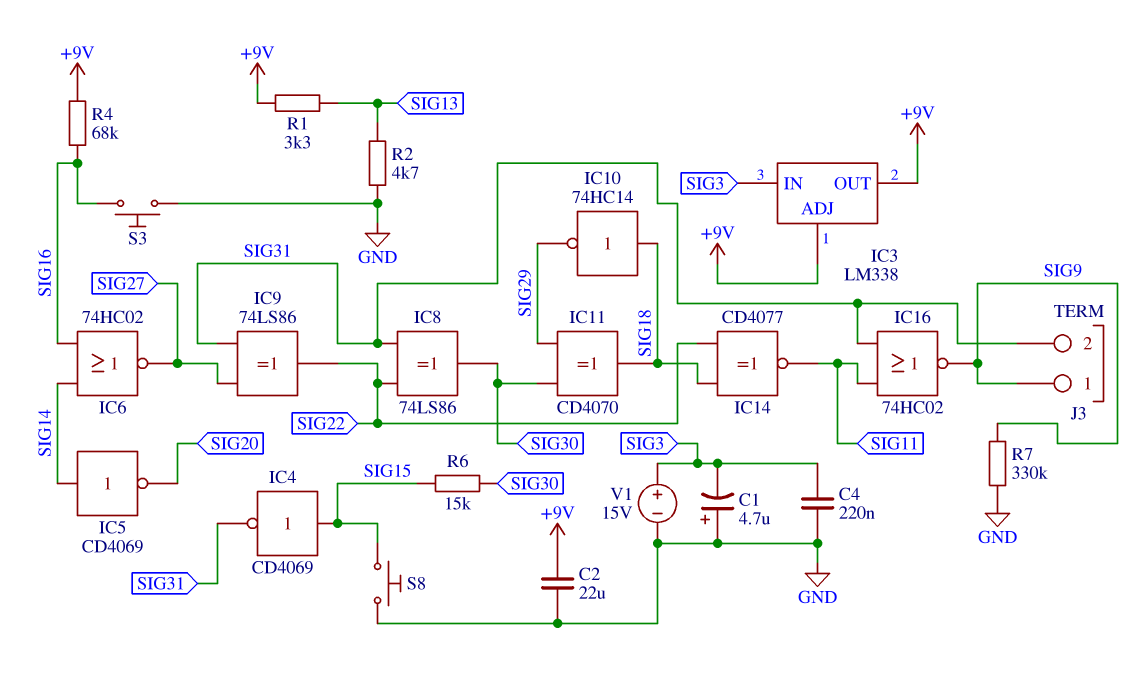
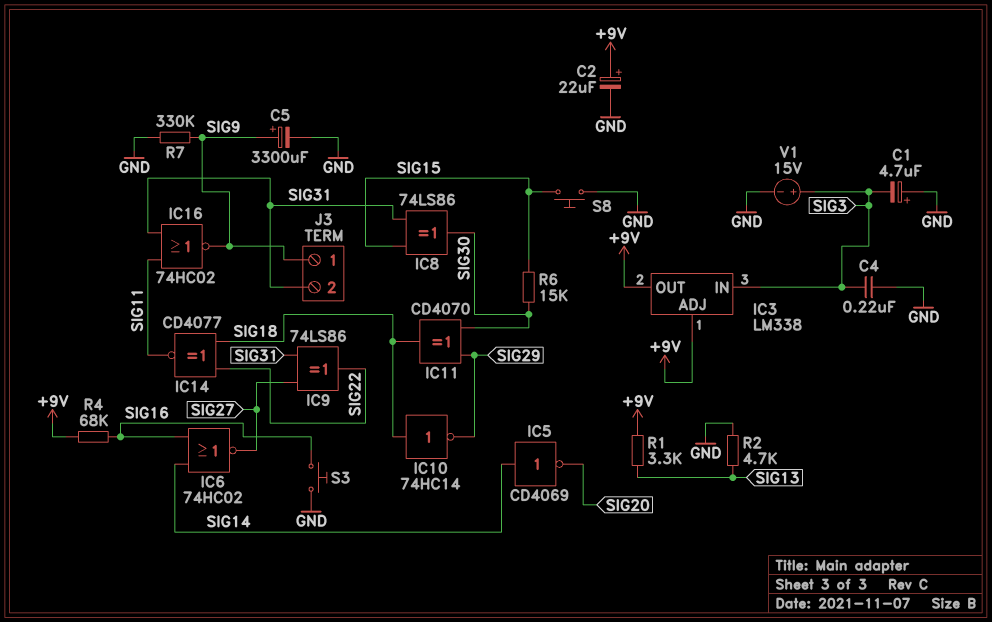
C2: 22uF (+9V, GND) -> 22uF (plus +9V, minus GND)
C5: none -> 3300uF (plus SIG9, minus GND)
IC4: NOT CD4069 (in SIG15, out SIG31) -> none
IC8: XOR 74LS86 (in SIG22, in SIG31, out SIG30) -> XOR 74LS86 (in SIG15, in SIG31, out SIG30)

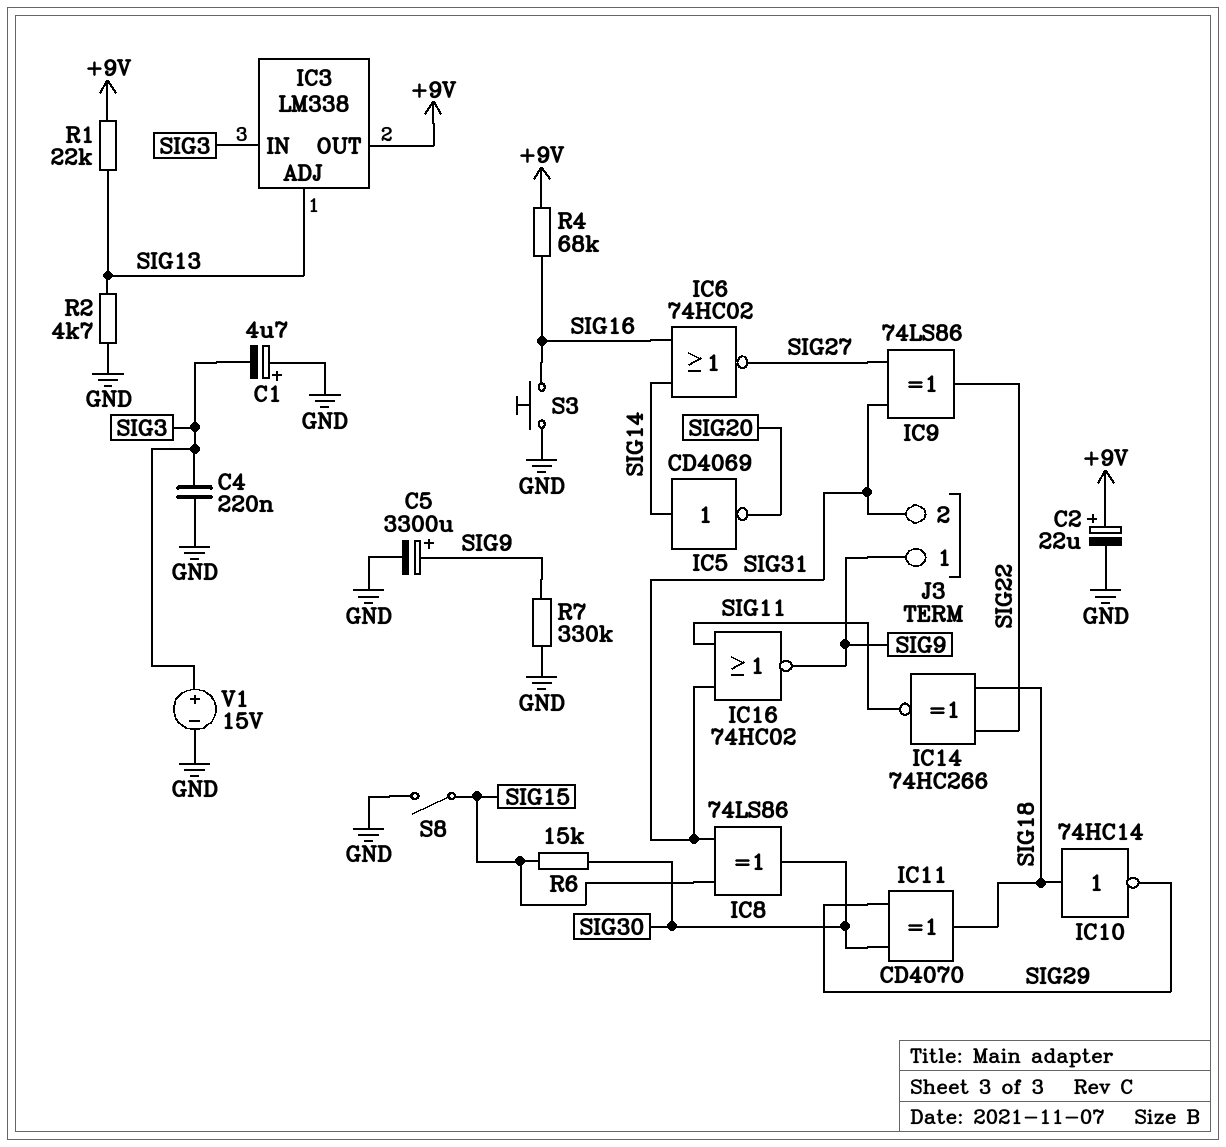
IC3 pin ADJ: +9V -> SIG13
IC14: XNOR CD4077 (in SIG18, in SIG22, out SIG11) -> XNOR 74HC266 (in SIG18, in SIG22, out SIG11)
R1: 3.3k (+9V, SIG13) -> 22k (+9V, SIG13)
S8: button (GND, SIG15) -> switch (GND, SIG15)

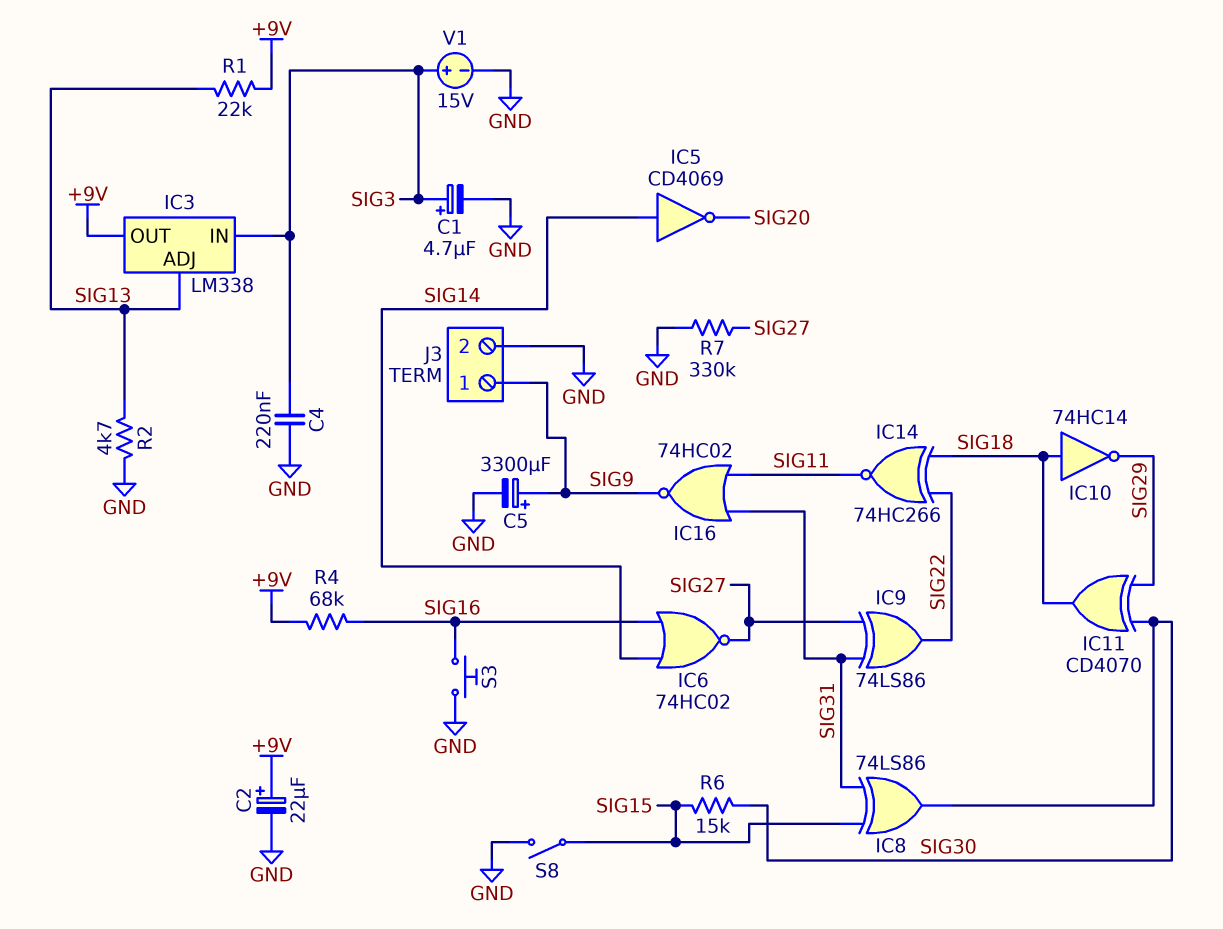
C1: 4.7uF (plus GND, minus SIG3) -> 4.7uF (plus SIG3, minus GND)
J3 pin 2: SIG31 -> GND
R7: 330k (GND, SIG9) -> 330k (GND, SIG27)

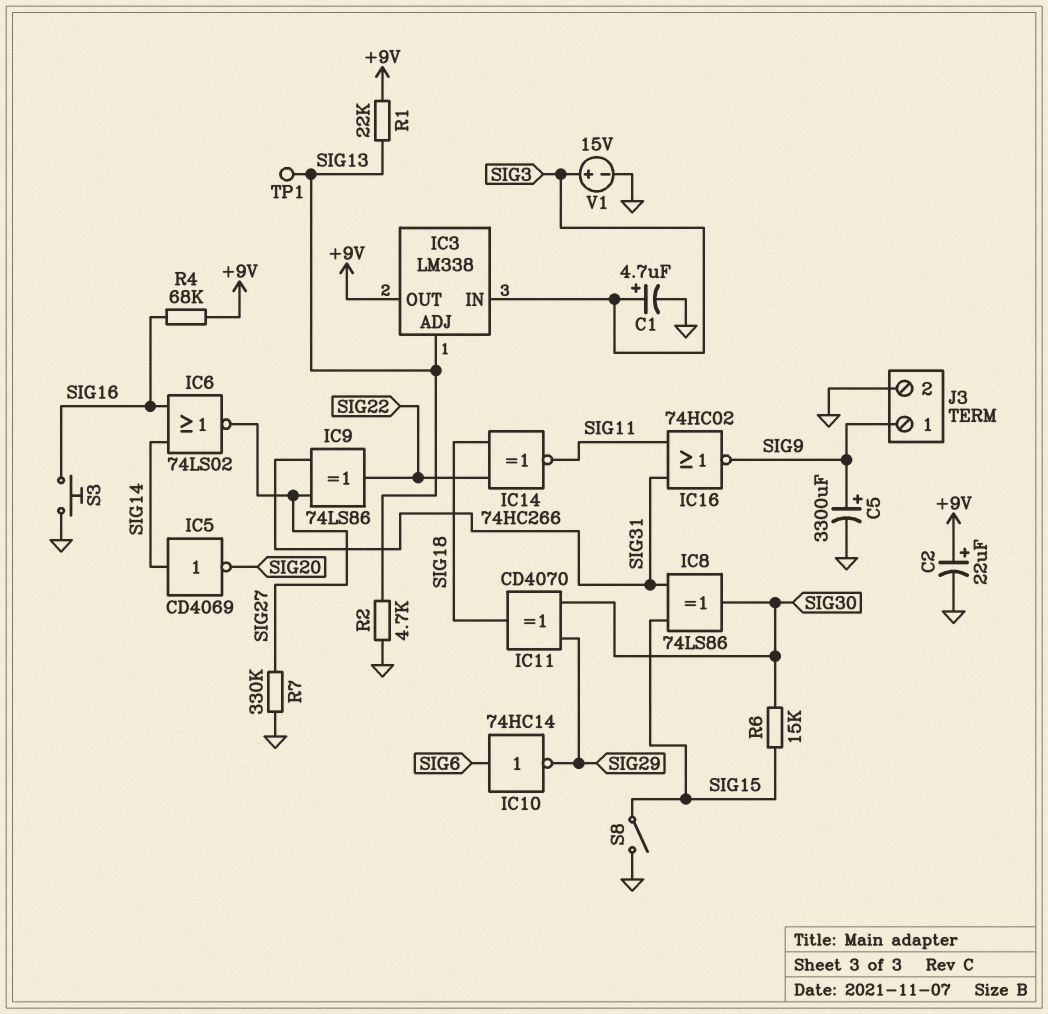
C4: 220nF (GND, SIG3) -> none
IC6: NOR 74HC02 (in SIG14, in SIG16, out SIG27) -> NOR 74LS02 (in SIG14, in SIG16, out SIG27)
IC10: NOT 74HC14 (in SIG18, out SIG29) -> NOT 74HC14 (in SIG6, out SIG29)
TP1: none -> test point (SIG13)

